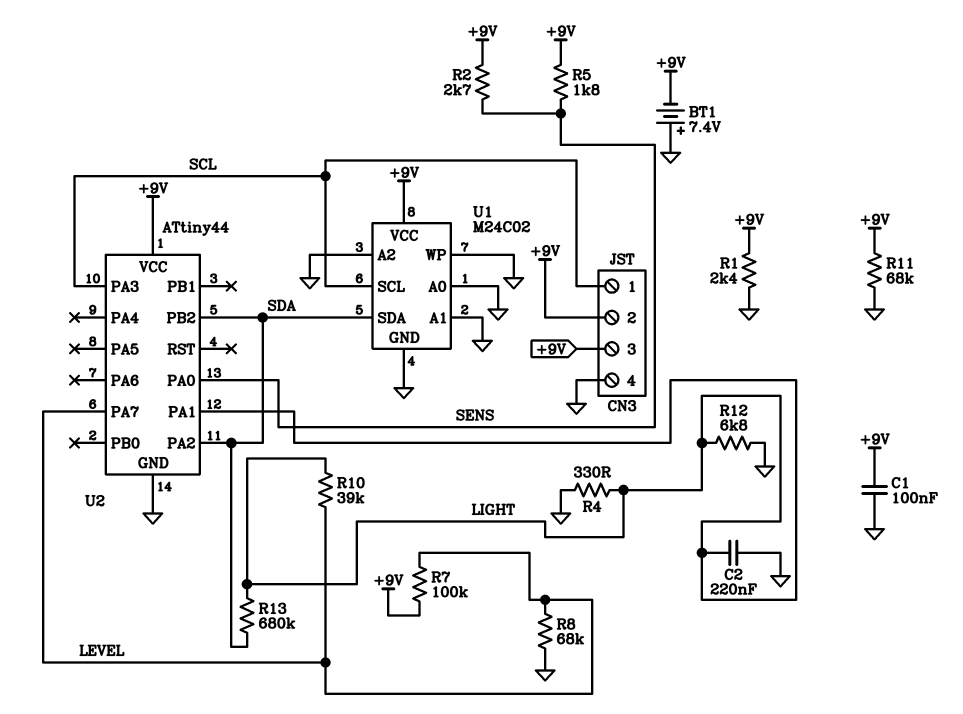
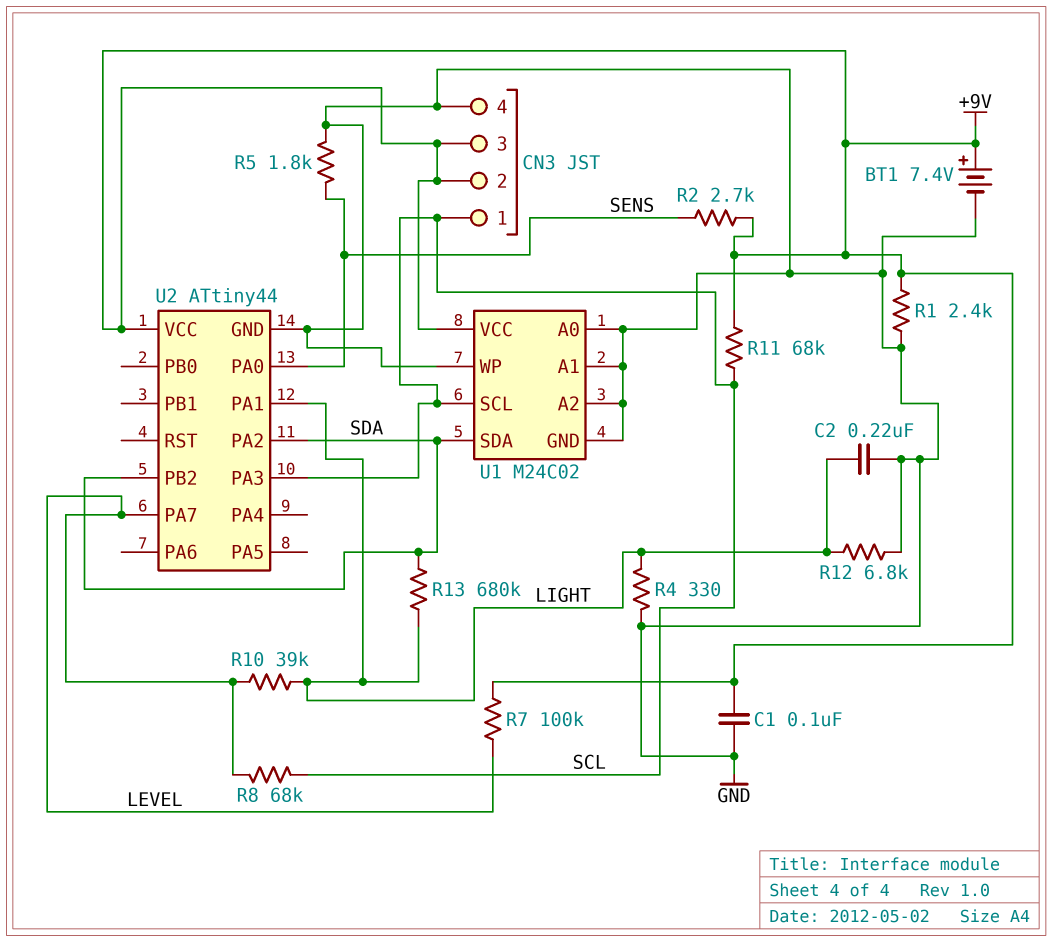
BT1: 7.4V (plus GND, minus +9V) -> 7.4V (plus +9V, minus GND)
R5: 1.8k (+9V, SENS) -> 1.8k (GND, SENS)
R8: 68k (GND, LEVEL) -> 68k (LEVEL, SCL)
R11: 68k (+9V, GND) -> 68k (+9V, SCL)

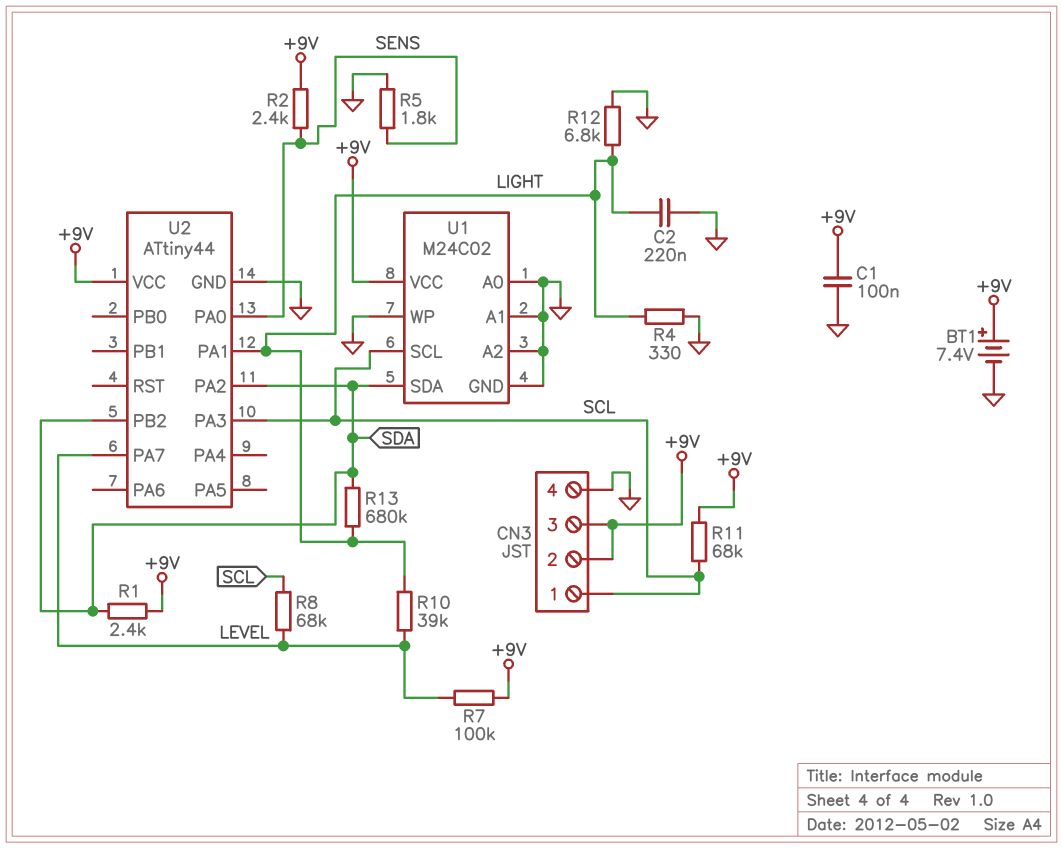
R1: 2.4k (+9V, GND) -> 2.4k (+9V, SDA)
R2: 2.7k (+9V, SENS) -> 2.4k (+9V, SENS)

